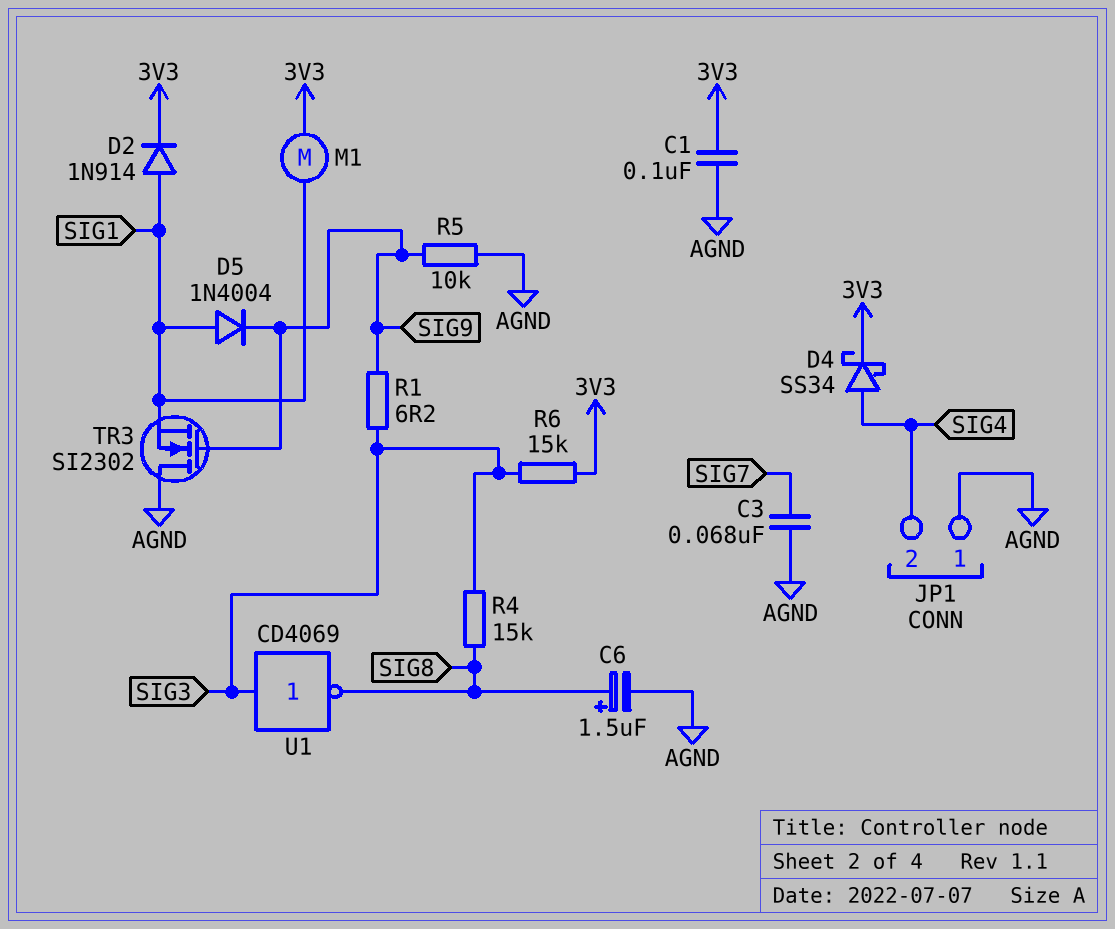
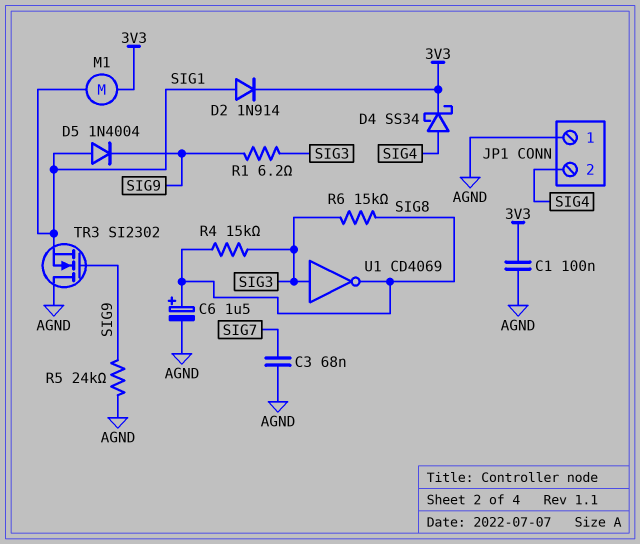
R5: 10k (AGND, SIG9) -> 24k (AGND, SIG9)
R6: 15k (3V3, SIG3) -> 15k (SIG3, SIG8)

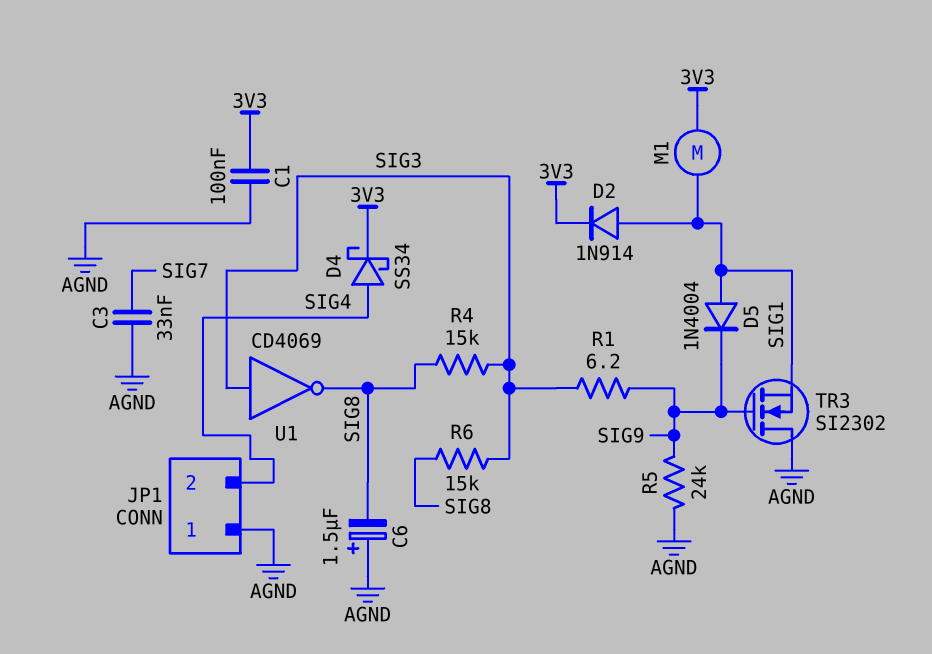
C3: 68nF (AGND, SIG7) -> 33nF (AGND, SIG7)
C6: 1.5uF (plus SIG8, minus AGND) -> 1.5uF (plus AGND, minus SIG8)

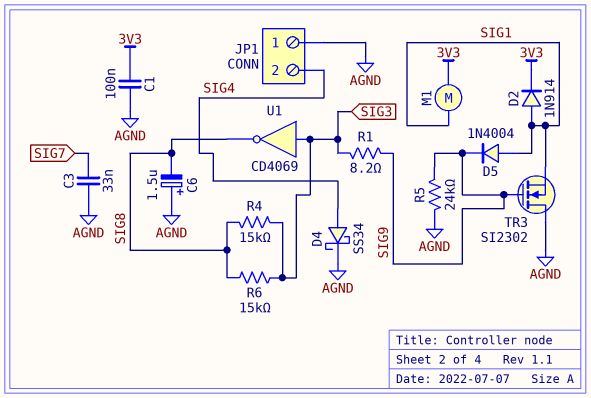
D4: schottky SS34 (A SIG4, K 3V3) -> schottky SS34 (A SIG4, K AGND)
R1: 6.2 (SIG3, SIG9) -> 8.2 (SIG3, SIG9)

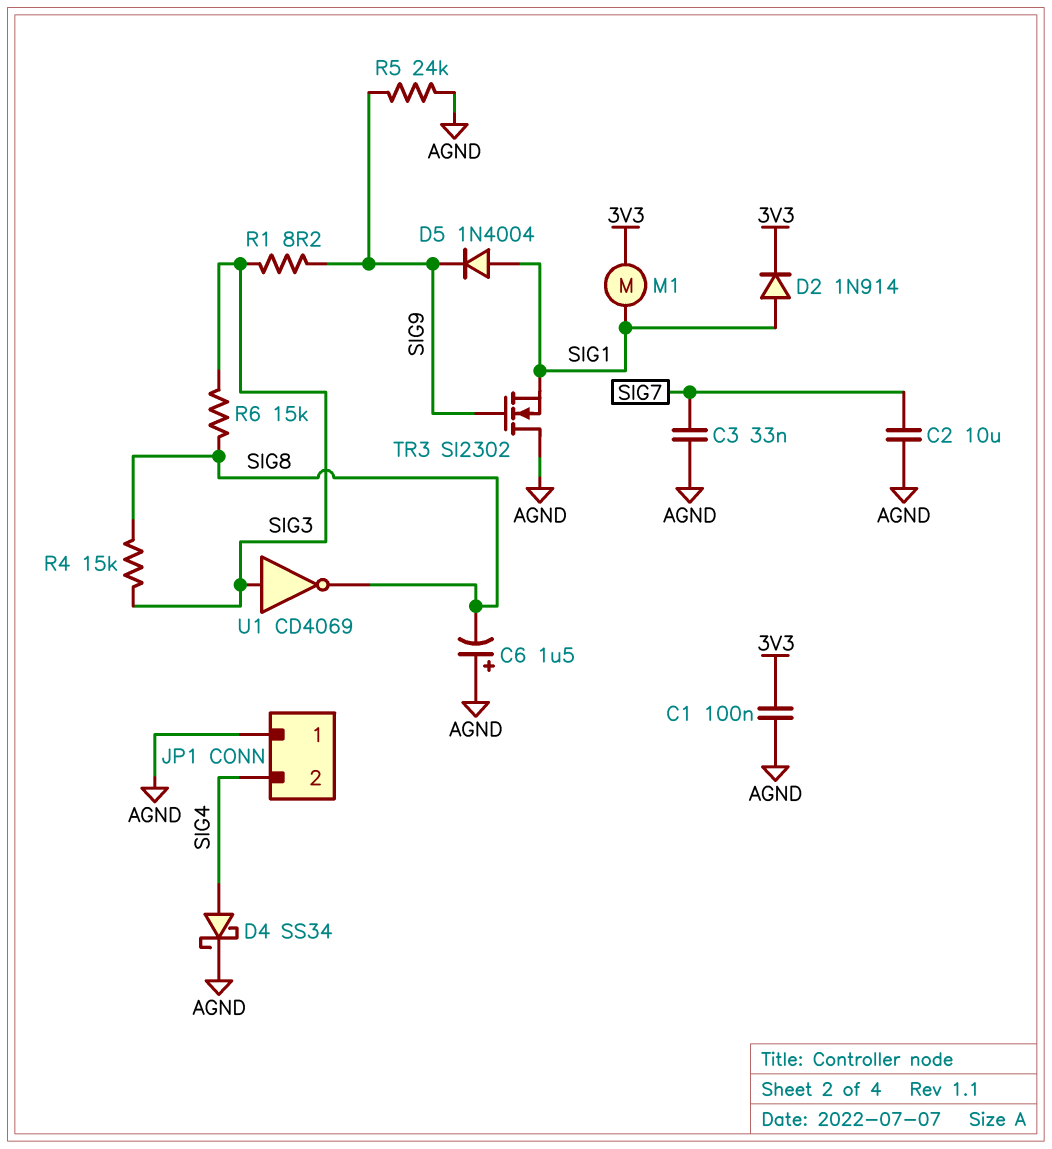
C2: none -> 10uF (AGND, SIG7)

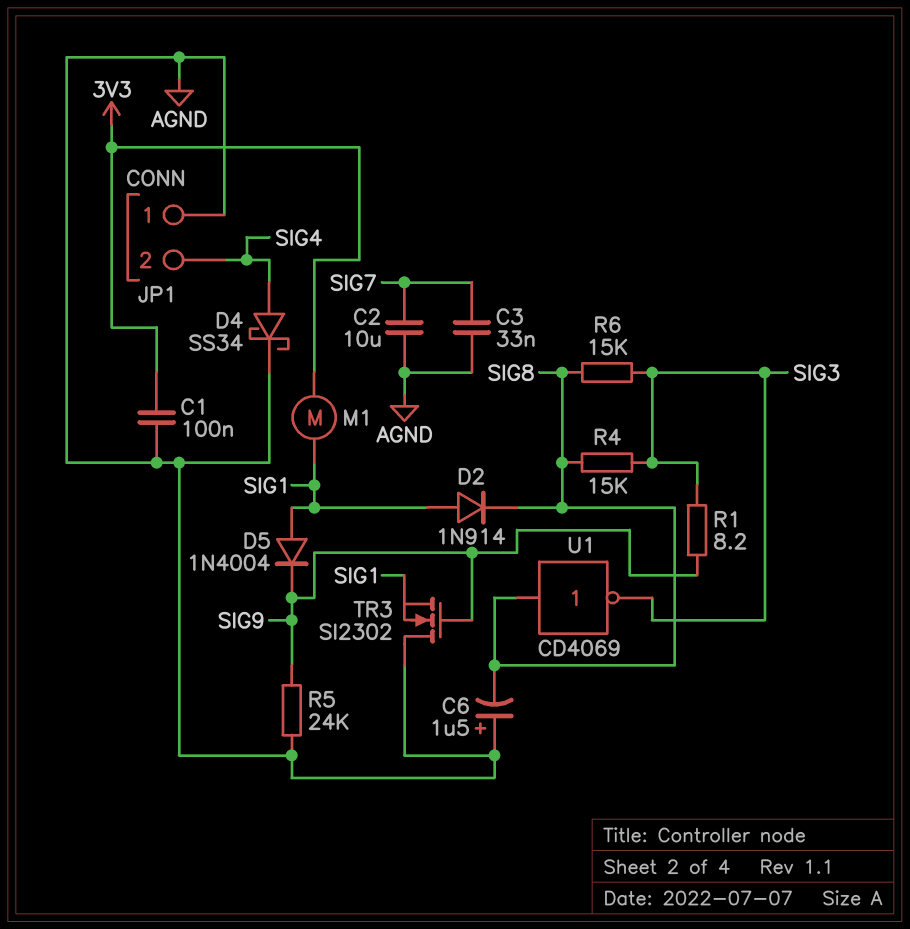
D2: diode 1N914 (A SIG1, K 3V3) -> diode 1N914 (A SIG1, K SIG8)
U1: NOT CD4069 (in SIG3, out SIG8) -> NOT CD4069 (in SIG8, out SIG3)

